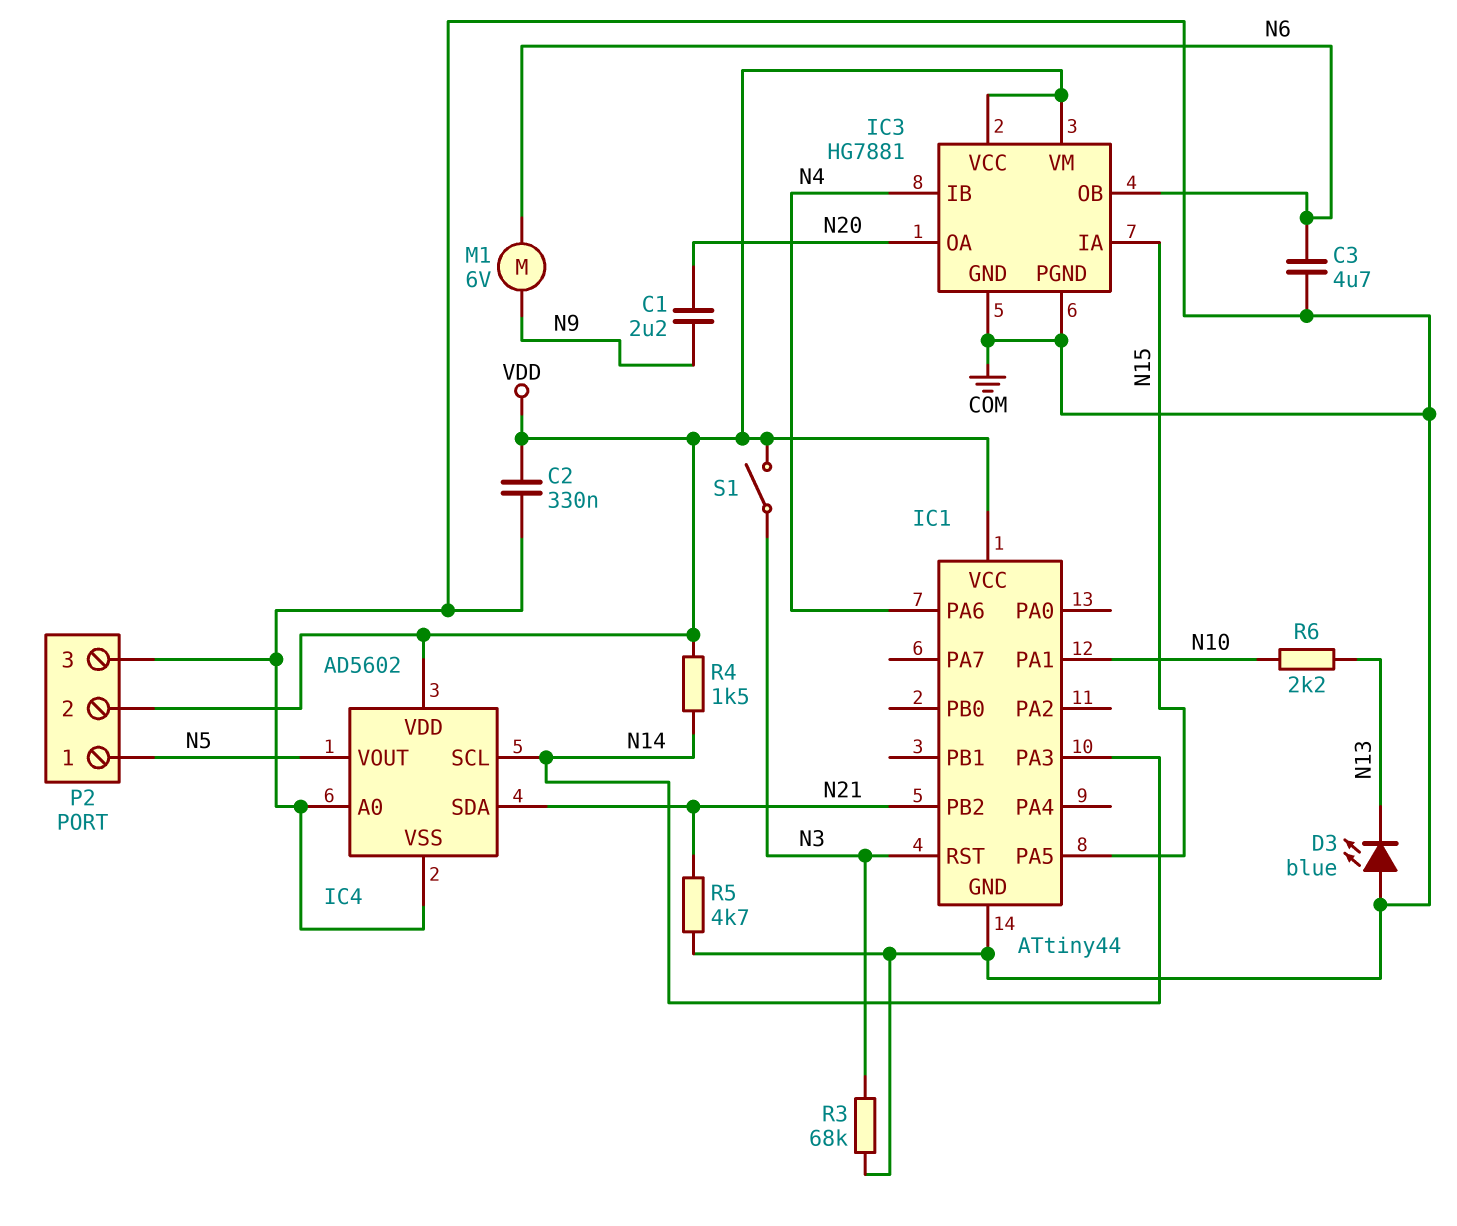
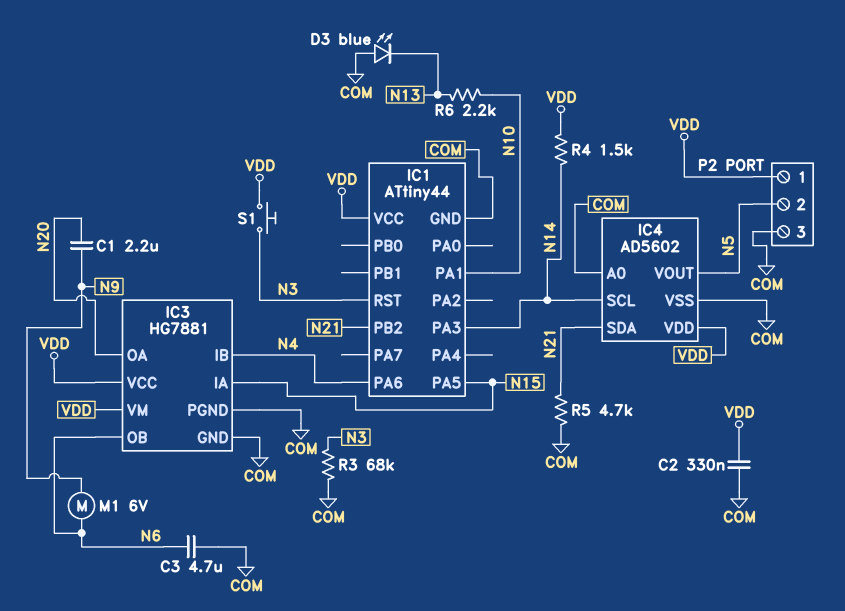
P2 pin 1: N5 -> VDD
P2 pin 2: VDD -> N5
S1: switch (N3, VDD) -> button (N3, VDD)

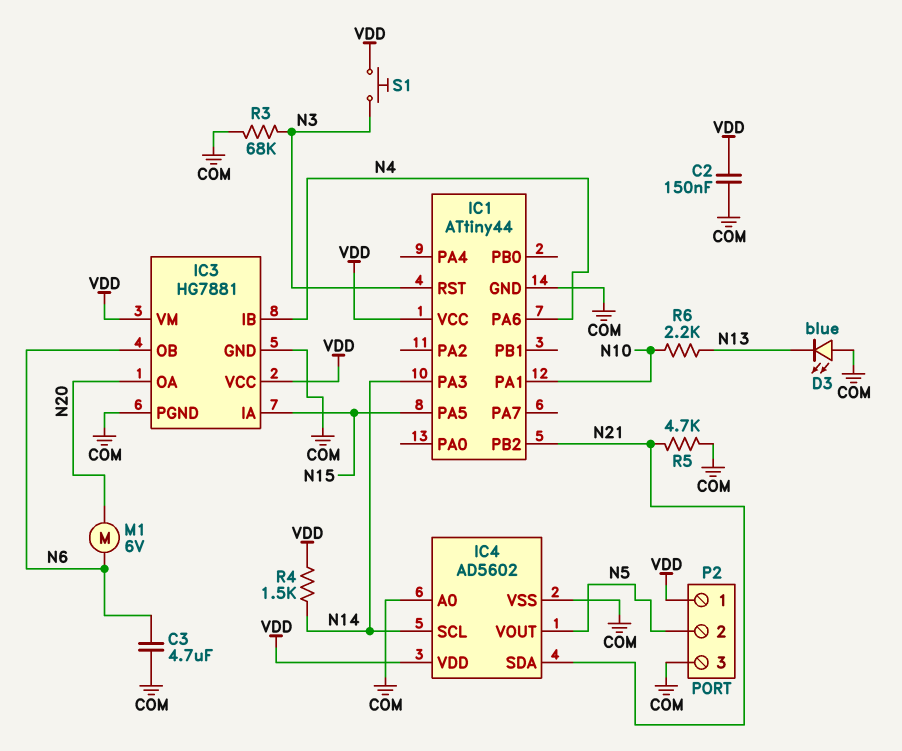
C1: 2.2uF (N9, N20) -> none
C2: 330nF (COM, VDD) -> 150nF (COM, VDD)
M1: motor 6V (N6, N9) -> motor 6V (N6, N20)

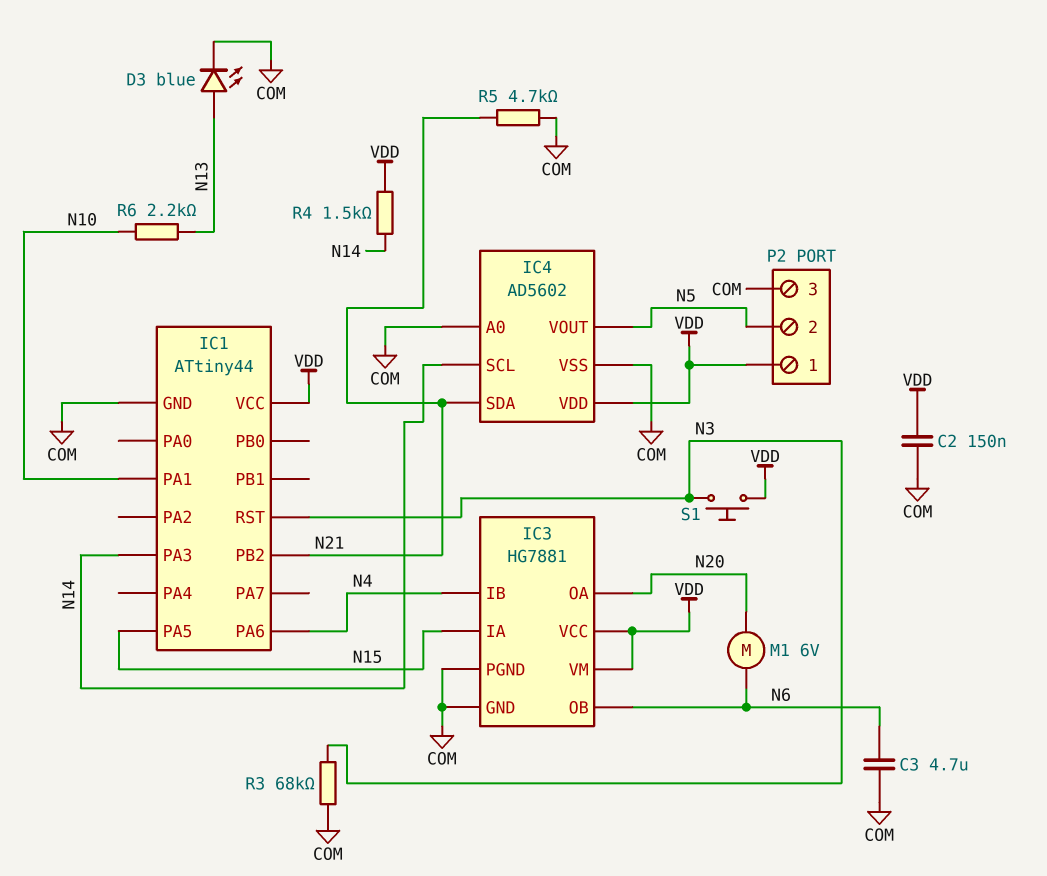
D3: LED blue (A COM, K N13) -> LED blue (A N13, K COM)

